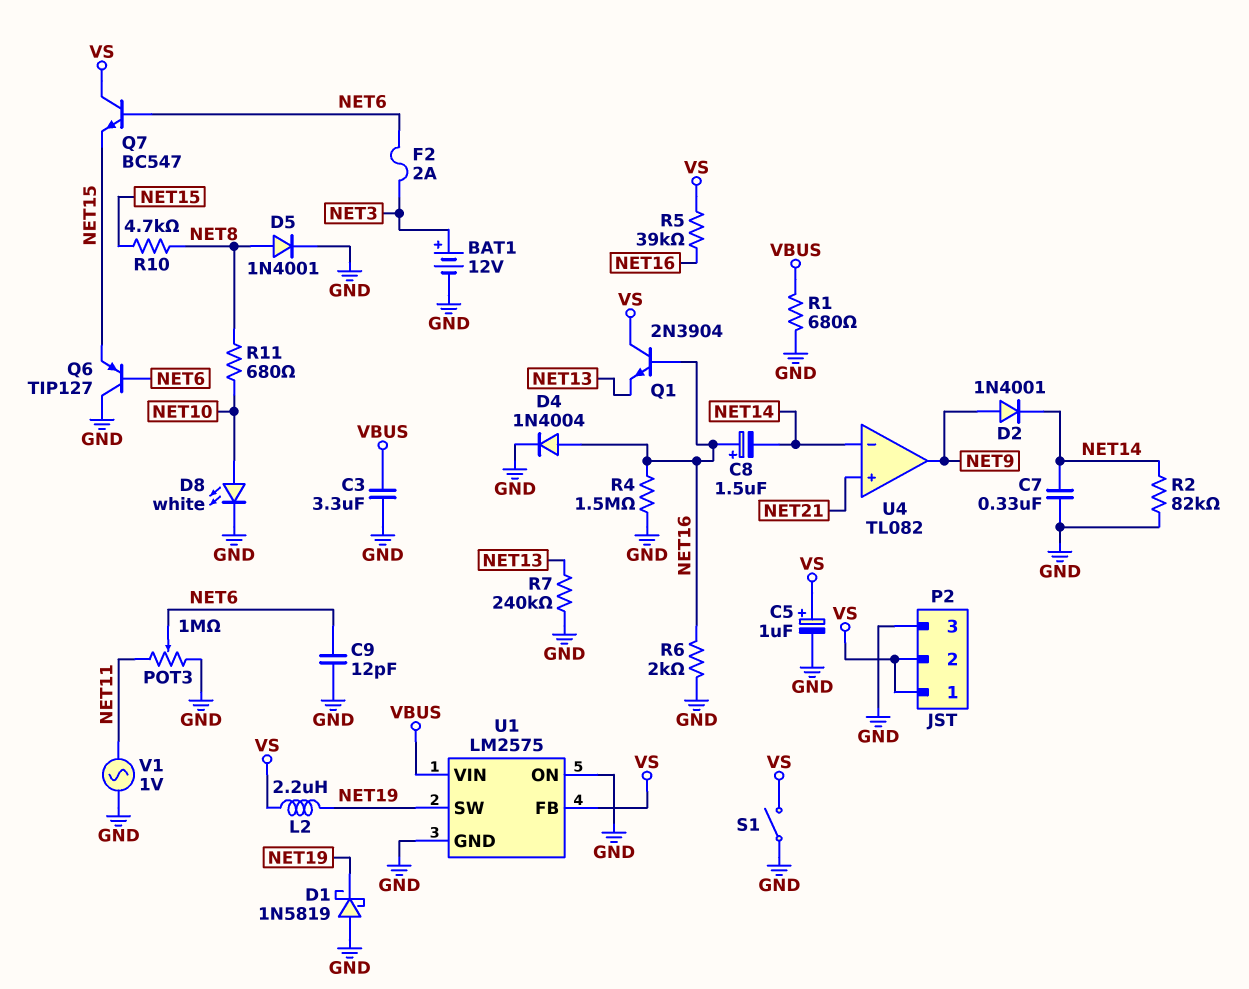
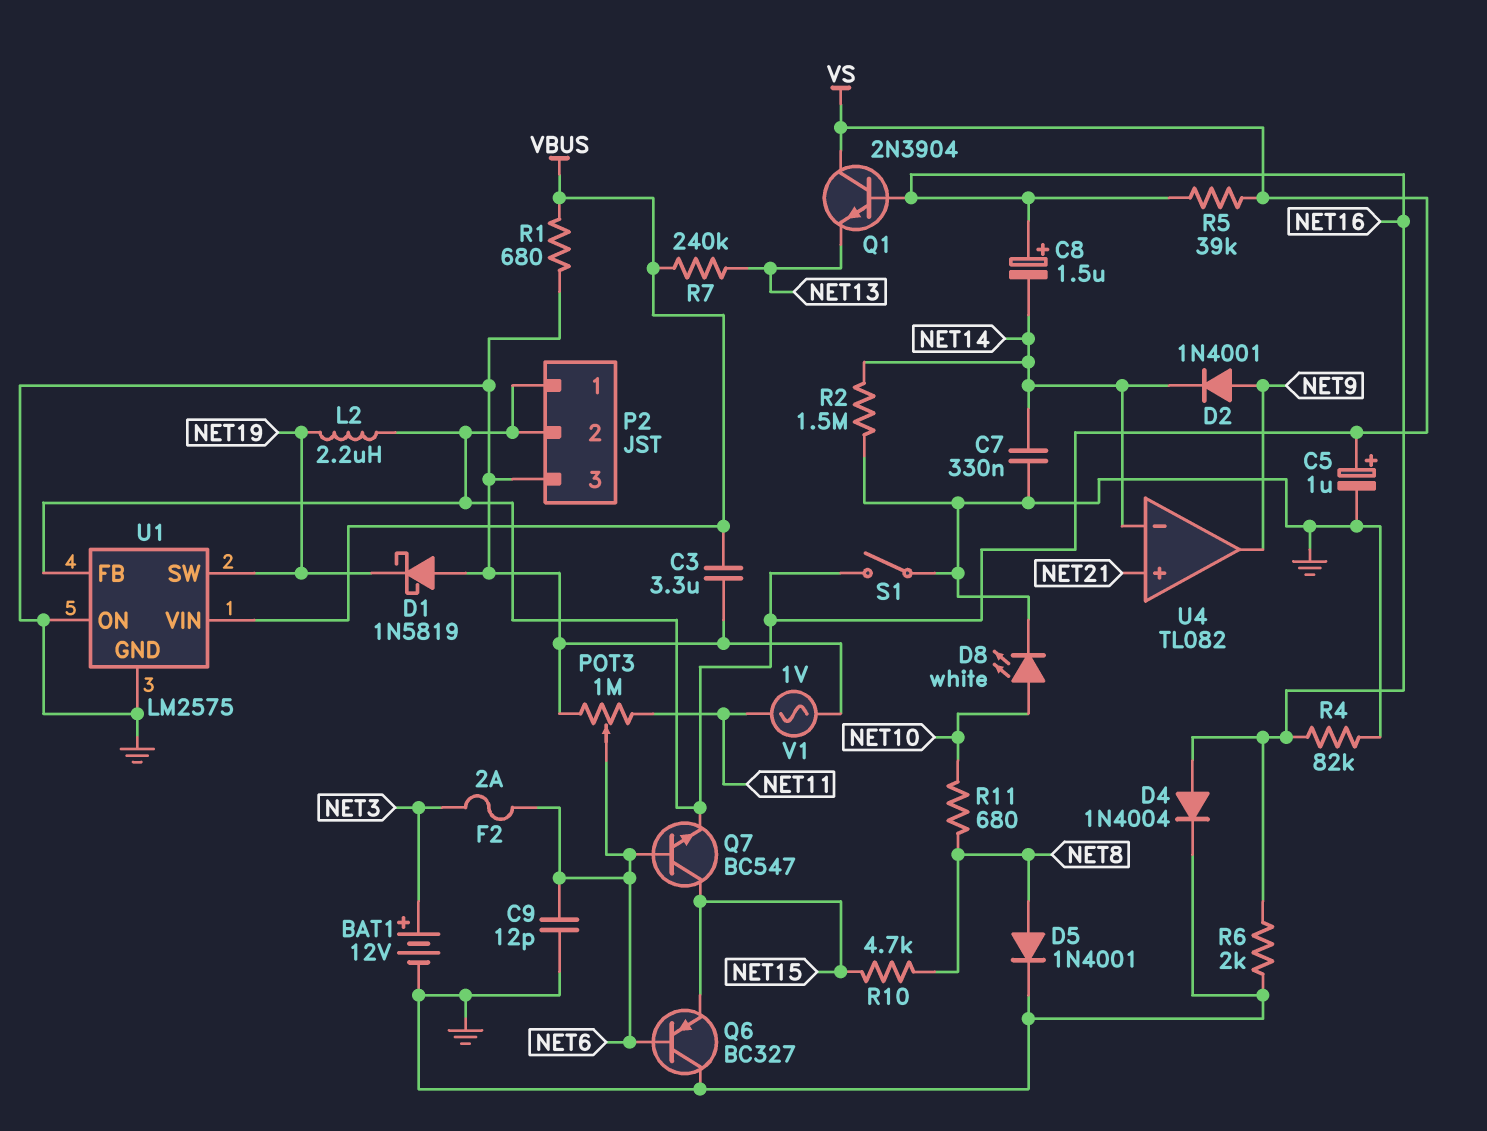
Q6: PNP TIP127 (B NET6, C GND, E NET15) -> PNP BC327 (B NET6, C GND, E NET15)
Q7: NPN BC547 (B NET6, C VS, E NET15) -> NPN BC547 (B NET6, C NET15, E VS)
R2: 82k (GND, NET14) -> 1.5M (GND, NET14)
R4: 1.5M (GND, NET16) -> 82k (GND, NET16)
R7: 240k (GND, NET13) -> 240k (NET13, VBUS)

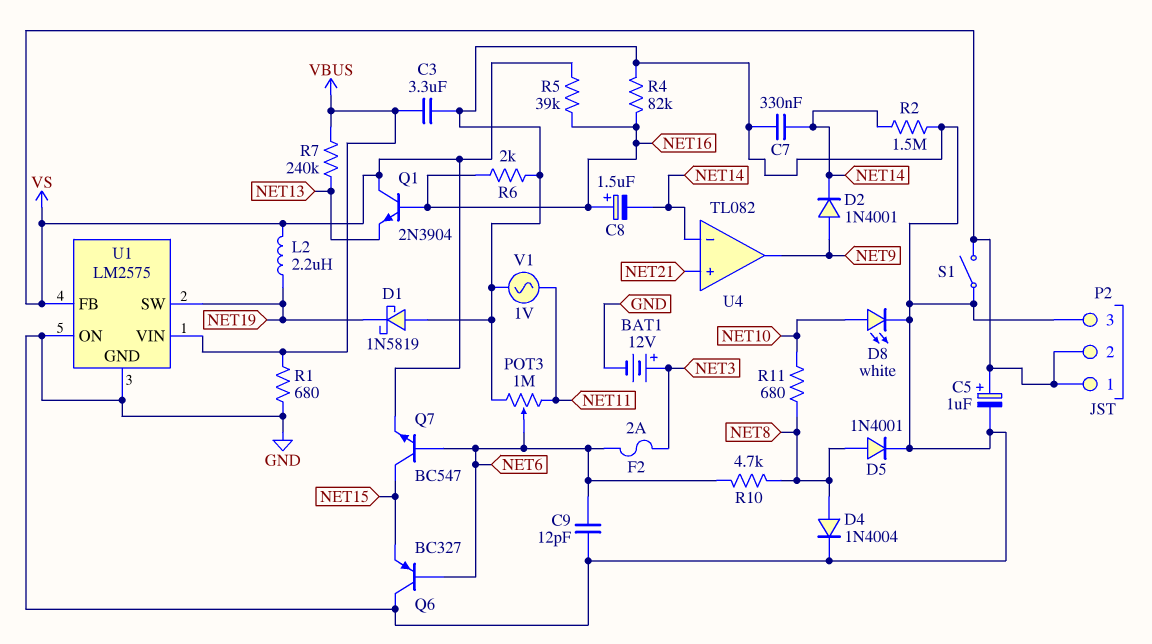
D4: diode 1N4004 (A NET16, K GND) -> diode 1N4004 (A NET8, K GND)
R10: 4.7k (NET8, NET15) -> 4.7k (NET6, NET8)

